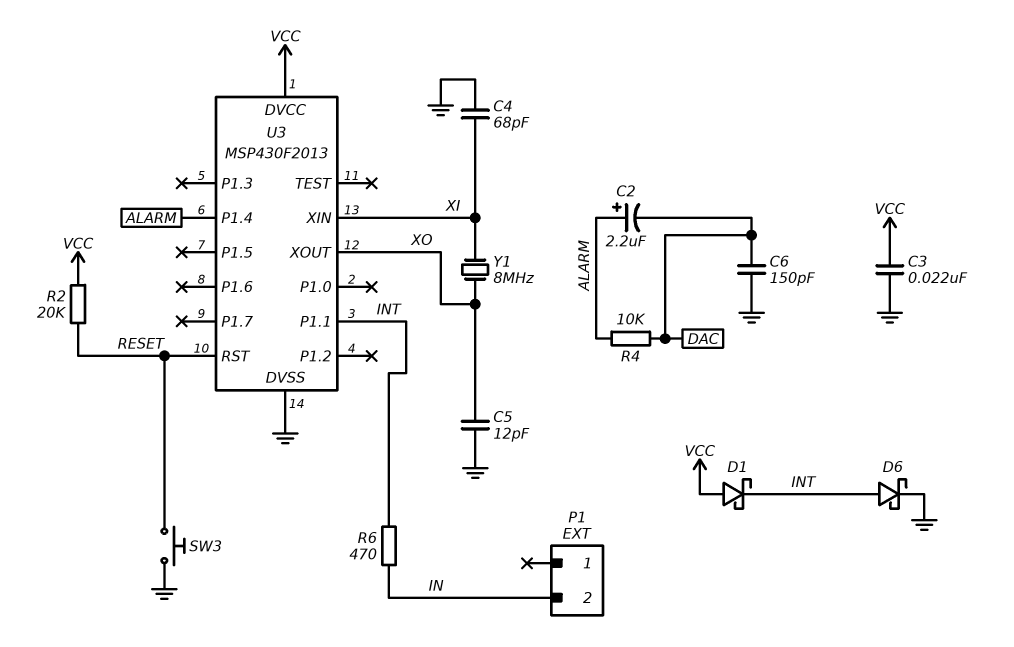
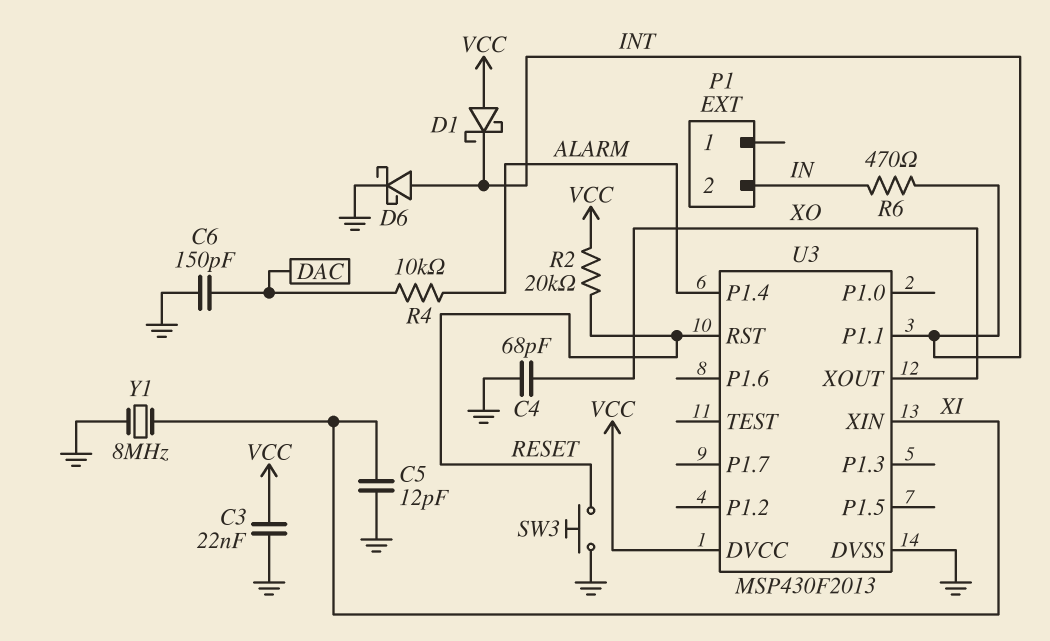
C2: 2.2uF (plus ALARM, minus DAC) -> none
C4: 68pF (GND, XI) -> 68pF (GND, XO)
C5: 12pF (GND, XO) -> 12pF (GND, XI)
Y1: 8MHz (XI, XO) -> 8MHz (GND, XI)

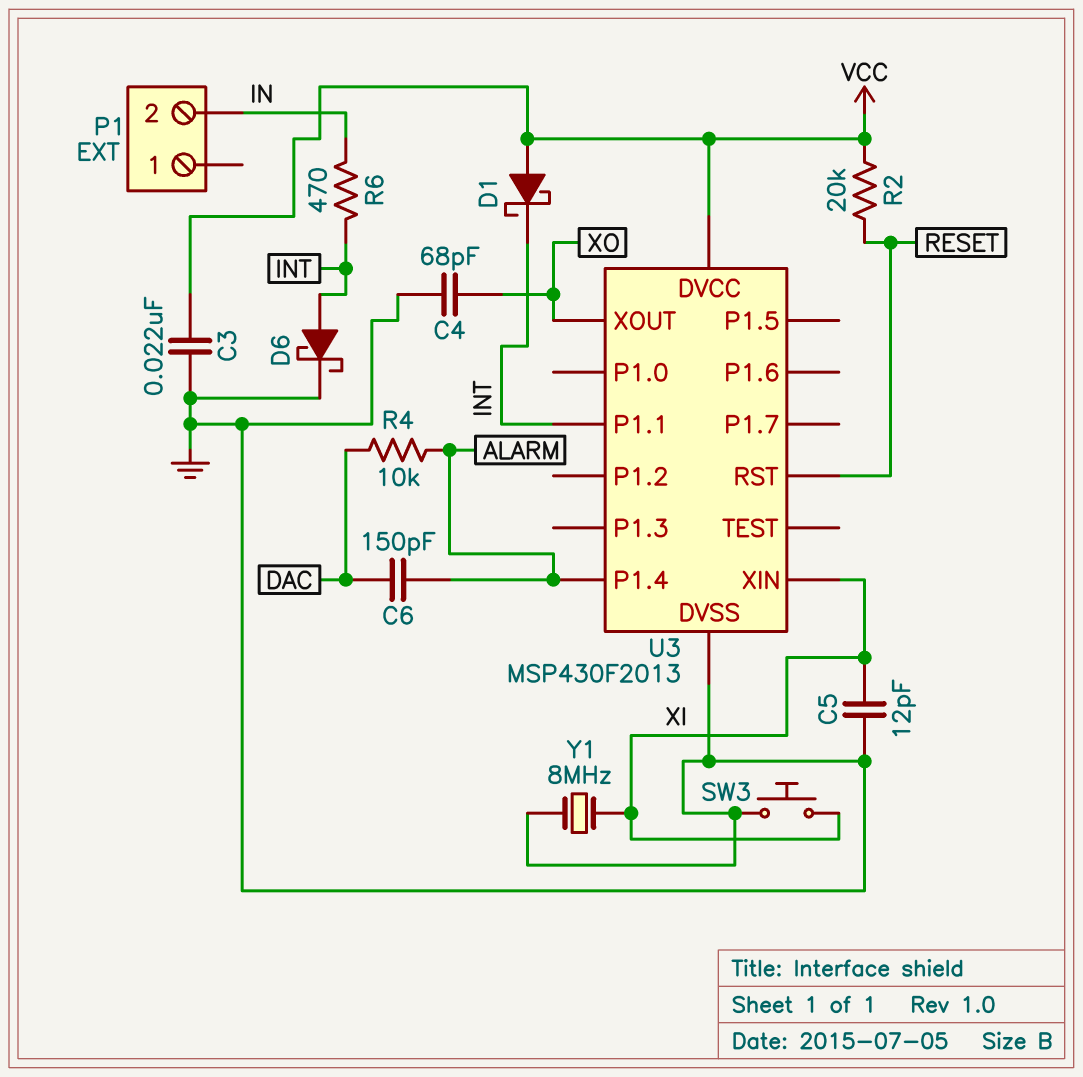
C6: 150pF (DAC, GND) -> 150pF (ALARM, DAC)
SW3: button (GND, RESET) -> button (GND, XI)

